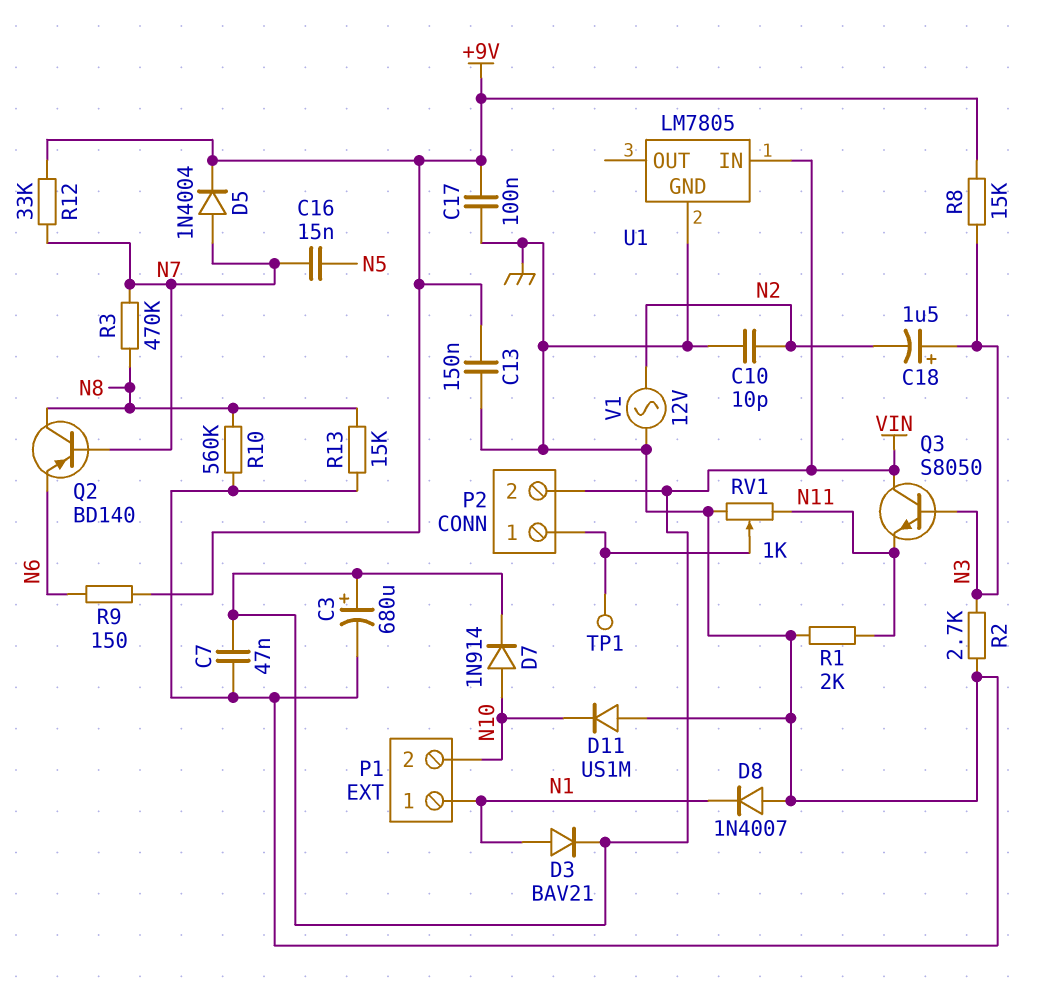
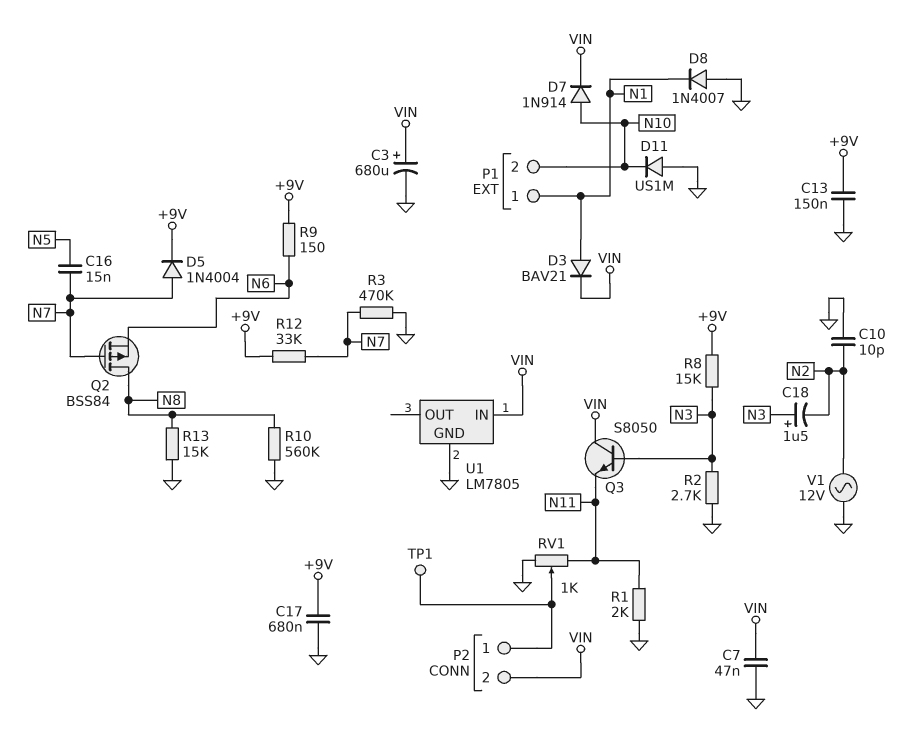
C17: 100nF (+9V, GND) -> 680nF (+9V, GND)
Q2: PNP BD140 (B N7, C N8, E N6) -> PMOS BSS84 (G N7, D N8, S N6)
R3: 470k (N7, N8) -> 470k (GND, N7)

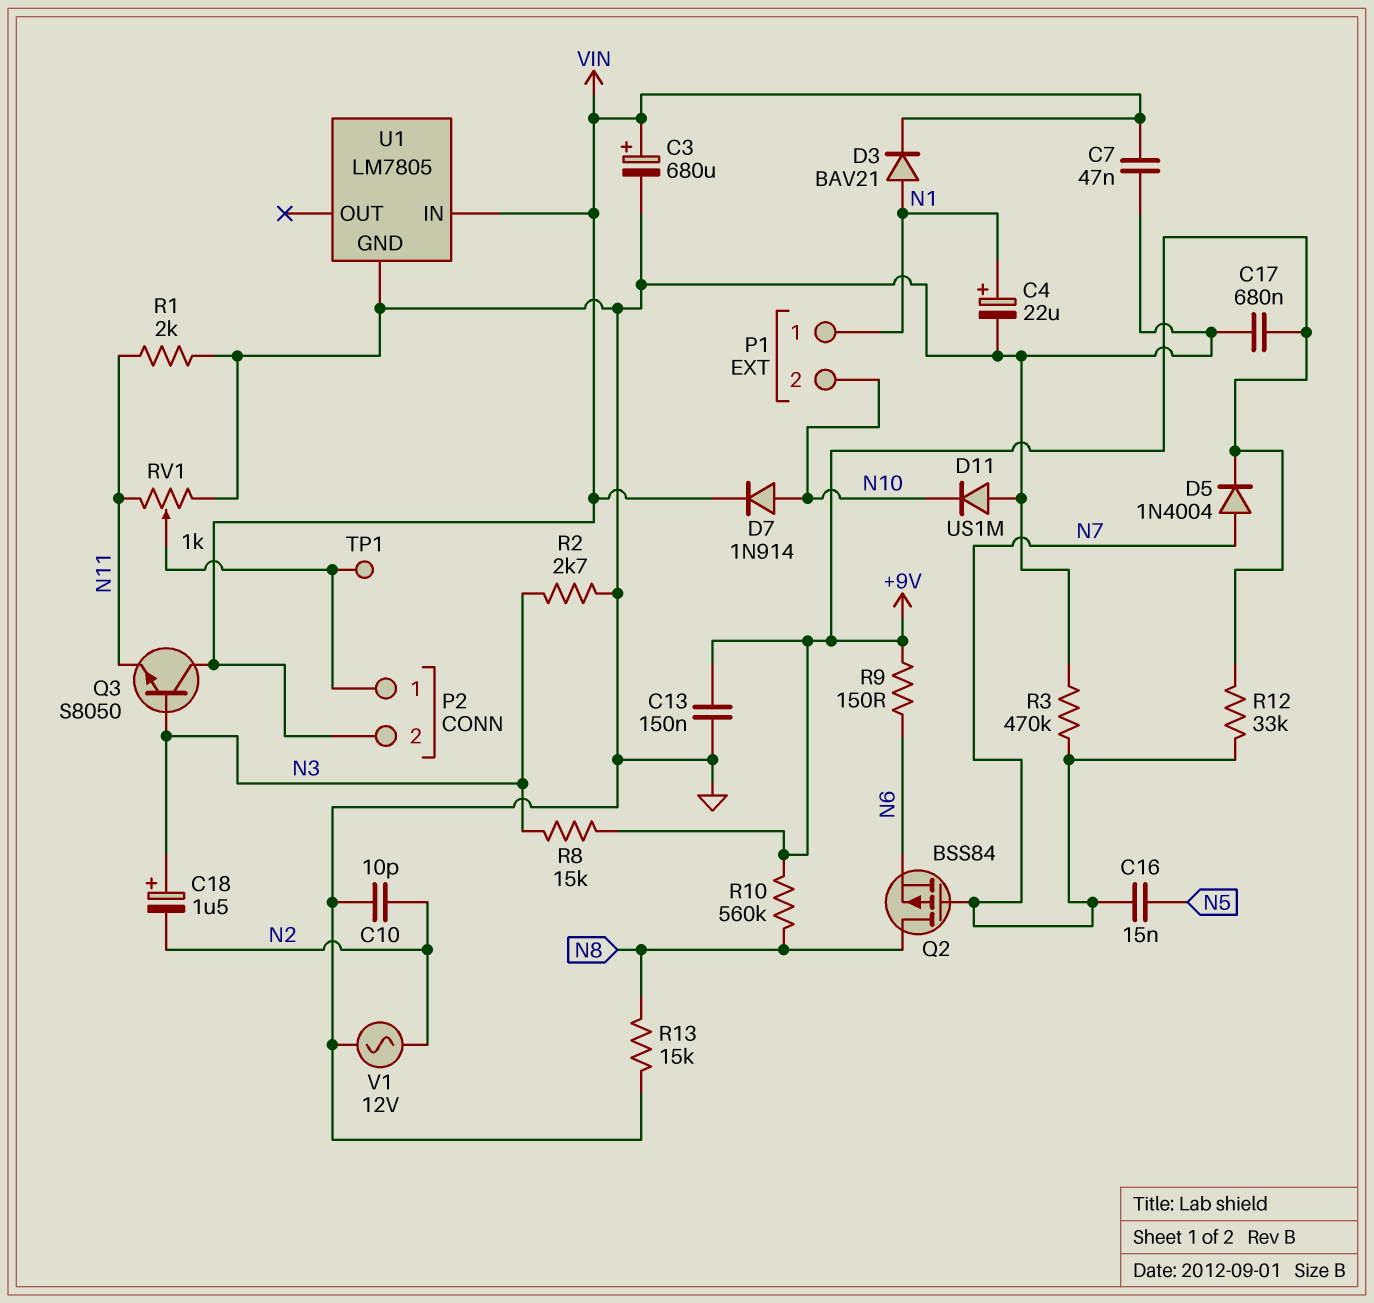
C4: none -> 22uF (plus N1, minus GND)
D8: diode 1N4007 (A GND, K N1) -> none
R10: 560k (GND, N8) -> 560k (+9V, N8)

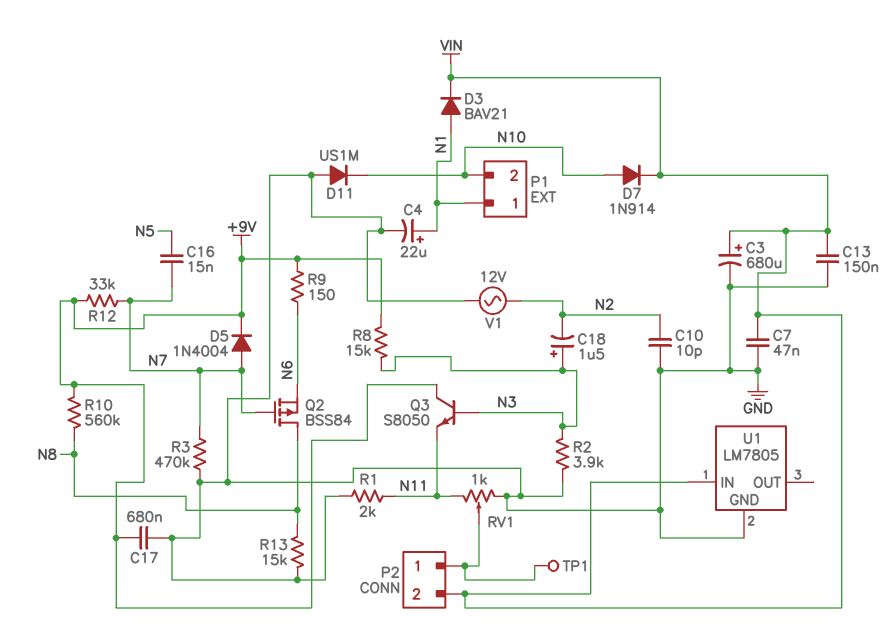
C13: 150nF (+9V, GND) -> 150nF (GND, VIN)
Q3: NPN S8050 (B N3, C VIN, E N11) -> NPN S8050 (B N3, C +9V, E N11)
R2: 2.7k (GND, N3) -> 3.9k (GND, N3)

